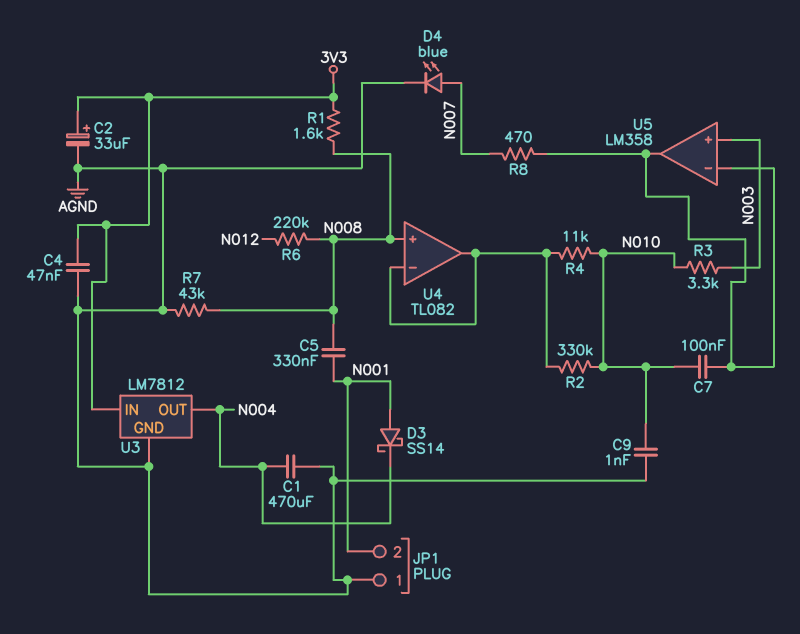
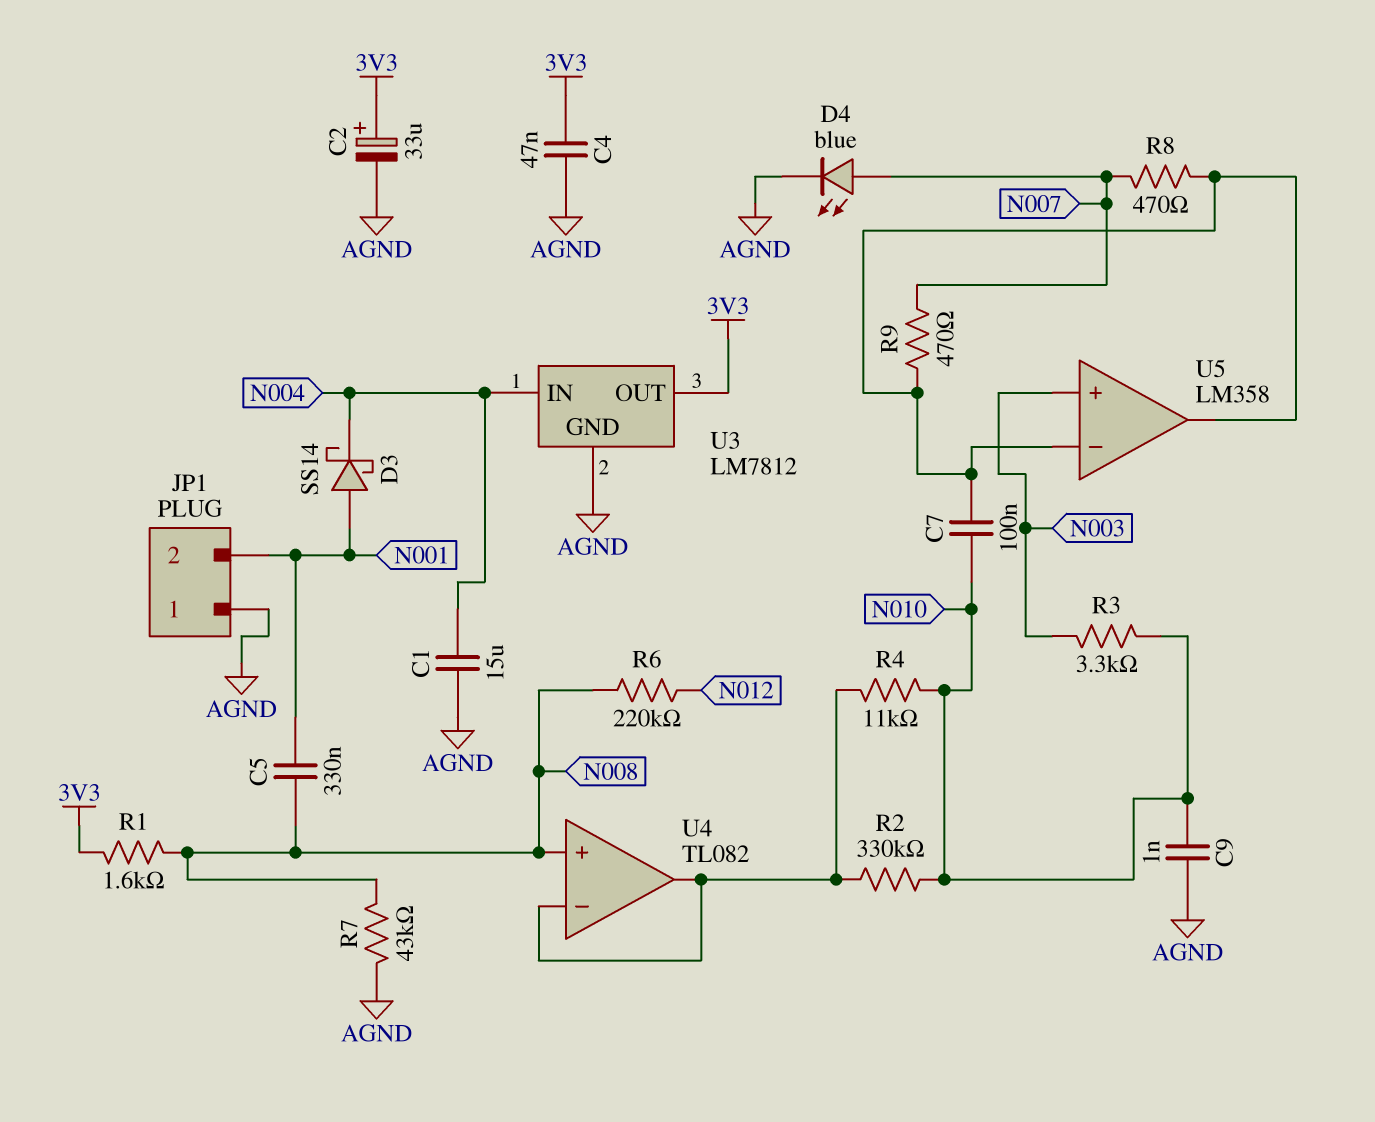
C1: 470uF (AGND, N004) -> 15uF (AGND, N004)
R9: none -> 470 (N007, U5/in-)
U3 pin IN: 3V3 -> N004
U3 pin OUT: N004 -> 3V3

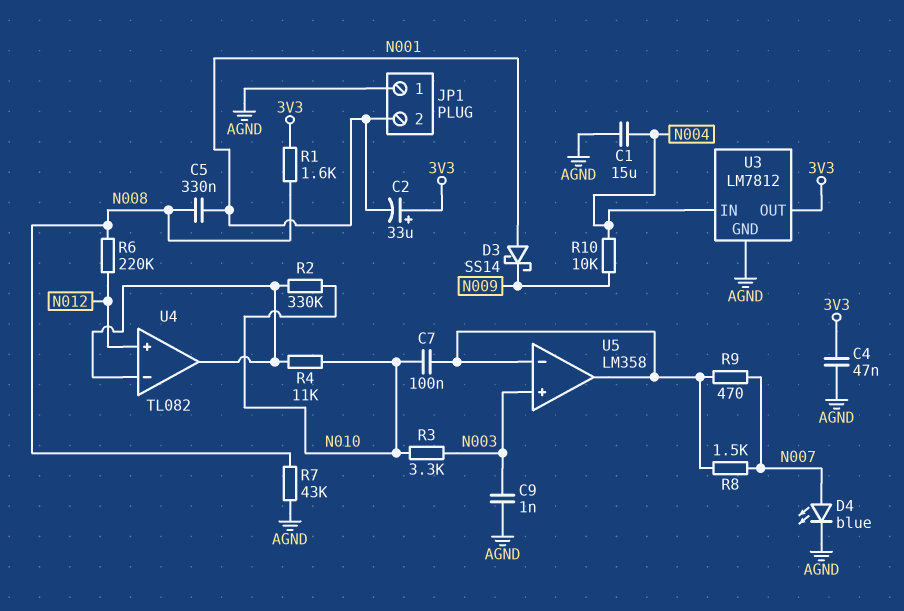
C2: 33uF (plus 3V3, minus AGND) -> 33uF (plus 3V3, minus N001)
C9: 1nF (AGND, N010) -> 1nF (AGND, N003)
D3: schottky SS14 (A N001, K N004) -> schottky SS14 (A N001, K N009)
R8: 470 (N007, U5/in-) -> 1.5k (N007, U5/in-)
R10: none -> 10k (N004, N009)
U4 pin in+: N008 -> N012

